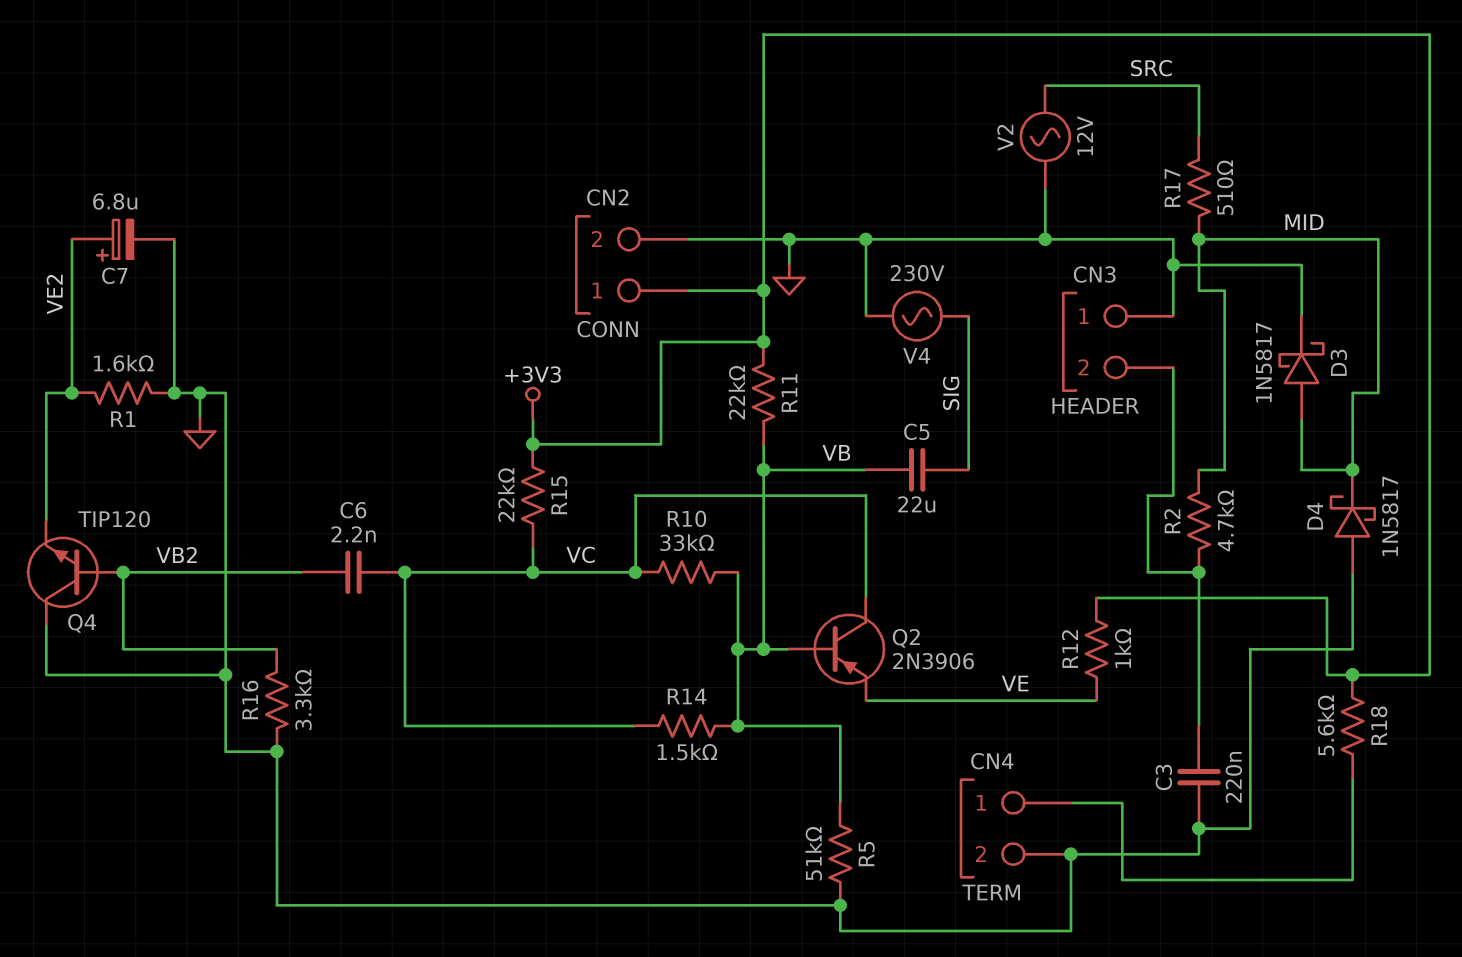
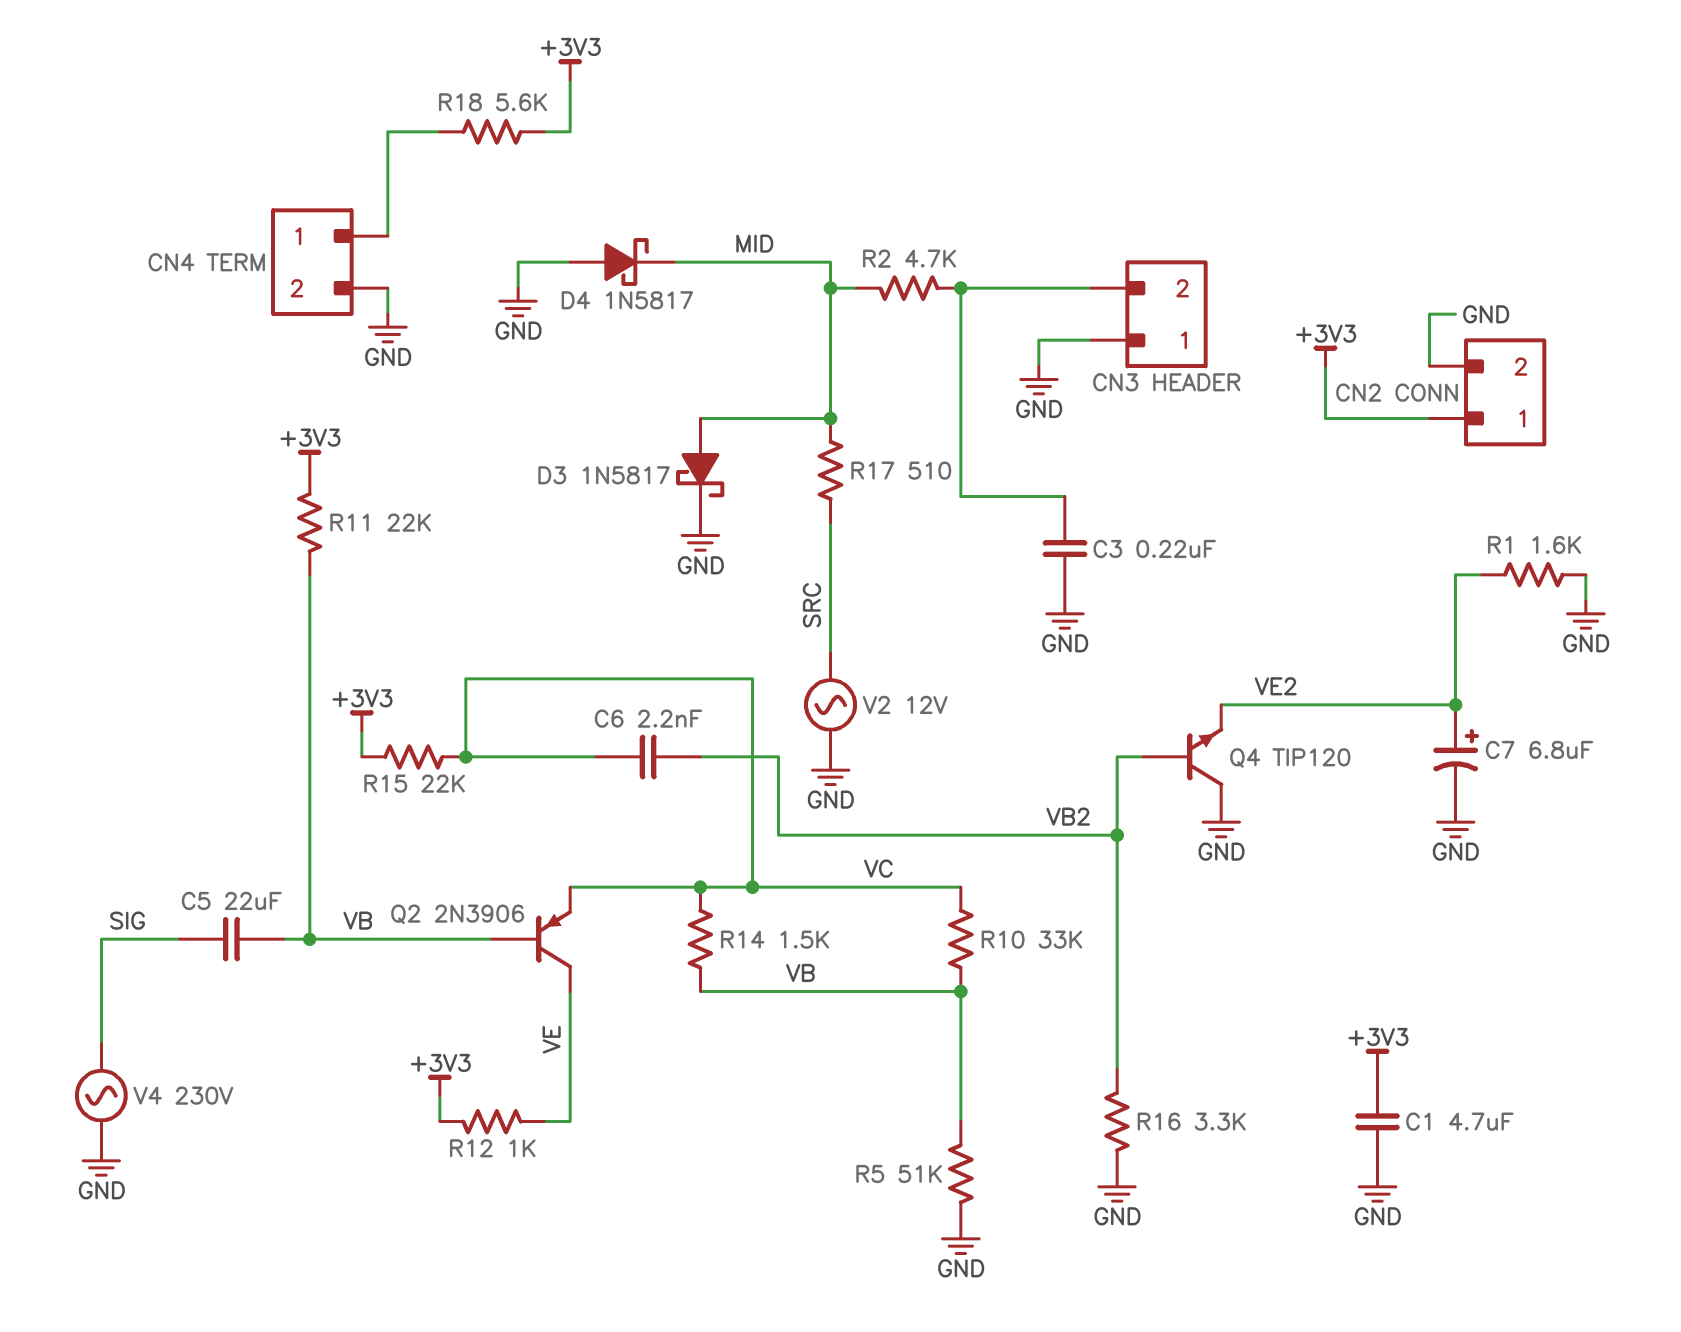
C1: none -> 4.7uF (+3V3, GND)
Q2: PNP 2N3906 (B VB, C VC, E VE) -> PNP 2N3906 (B VB, C VE, E VC)

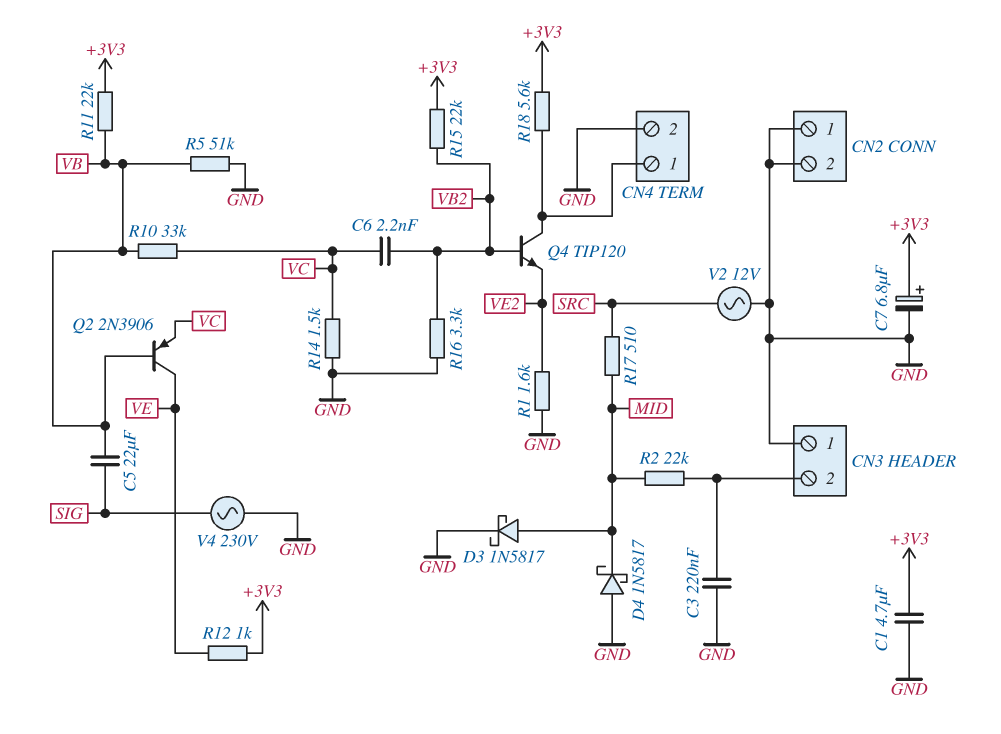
C7: 6.8uF (plus VE2, minus GND) -> 6.8uF (plus +3V3, minus GND)
CN2 pin 1: +3V3 -> GND
Q4: NPN TIP120 (B VB2, C GND, E VE2) -> NPN TIP120 (B VB2, C CN4/1, E VE2)
R2: 4.7k (CN3/2, MID) -> 22k (CN3/2, MID)
R14: 1.5k (VB, VC) -> 1.5k (GND, VC)
R15: 22k (+3V3, VC) -> 22k (+3V3, VB2)

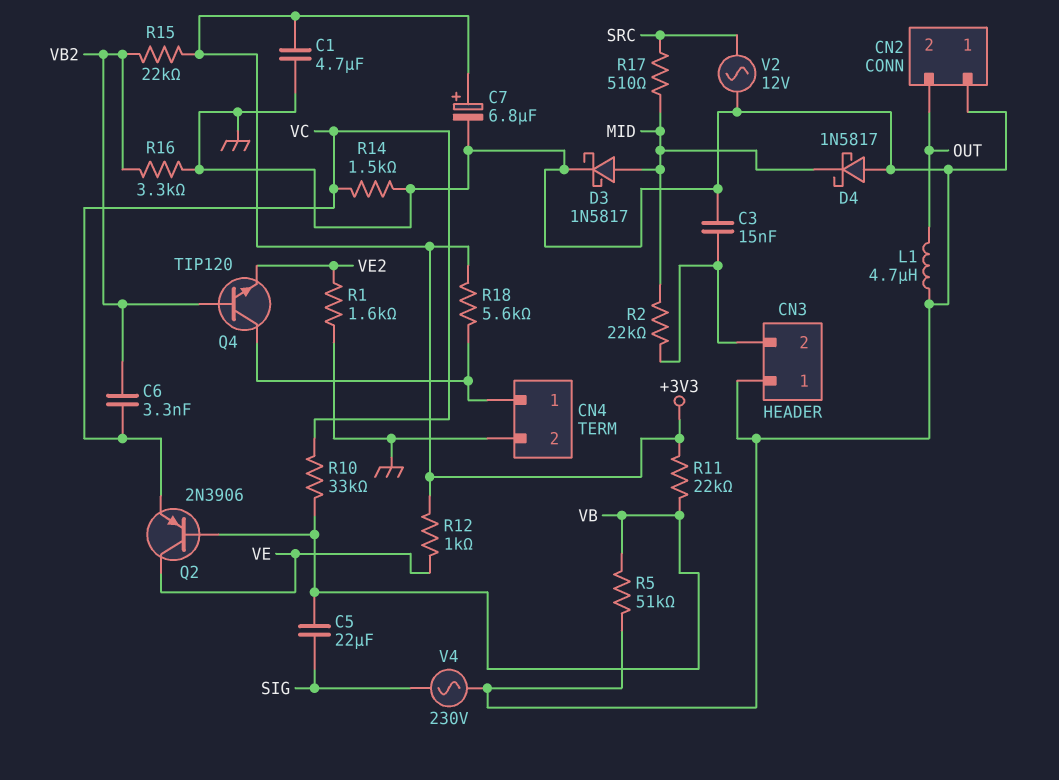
C3: 220nF (CN3/2, GND) -> 15nF (CN3/2, GND)
C6: 2.2nF (VB2, VC) -> 3.3nF (VB2, VC)
CN2 pin 2: GND -> OUT
L1: none -> 4.7uH (GND, OUT)

